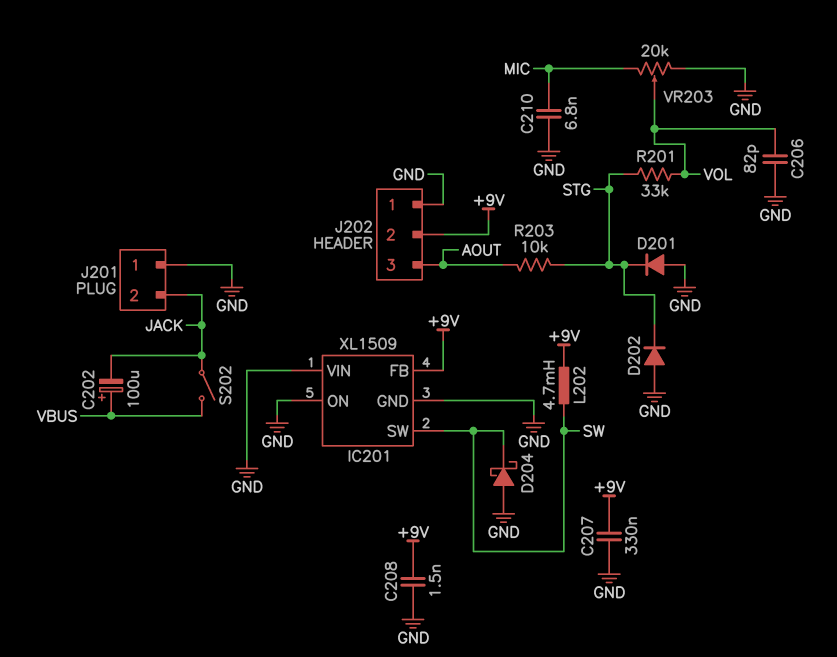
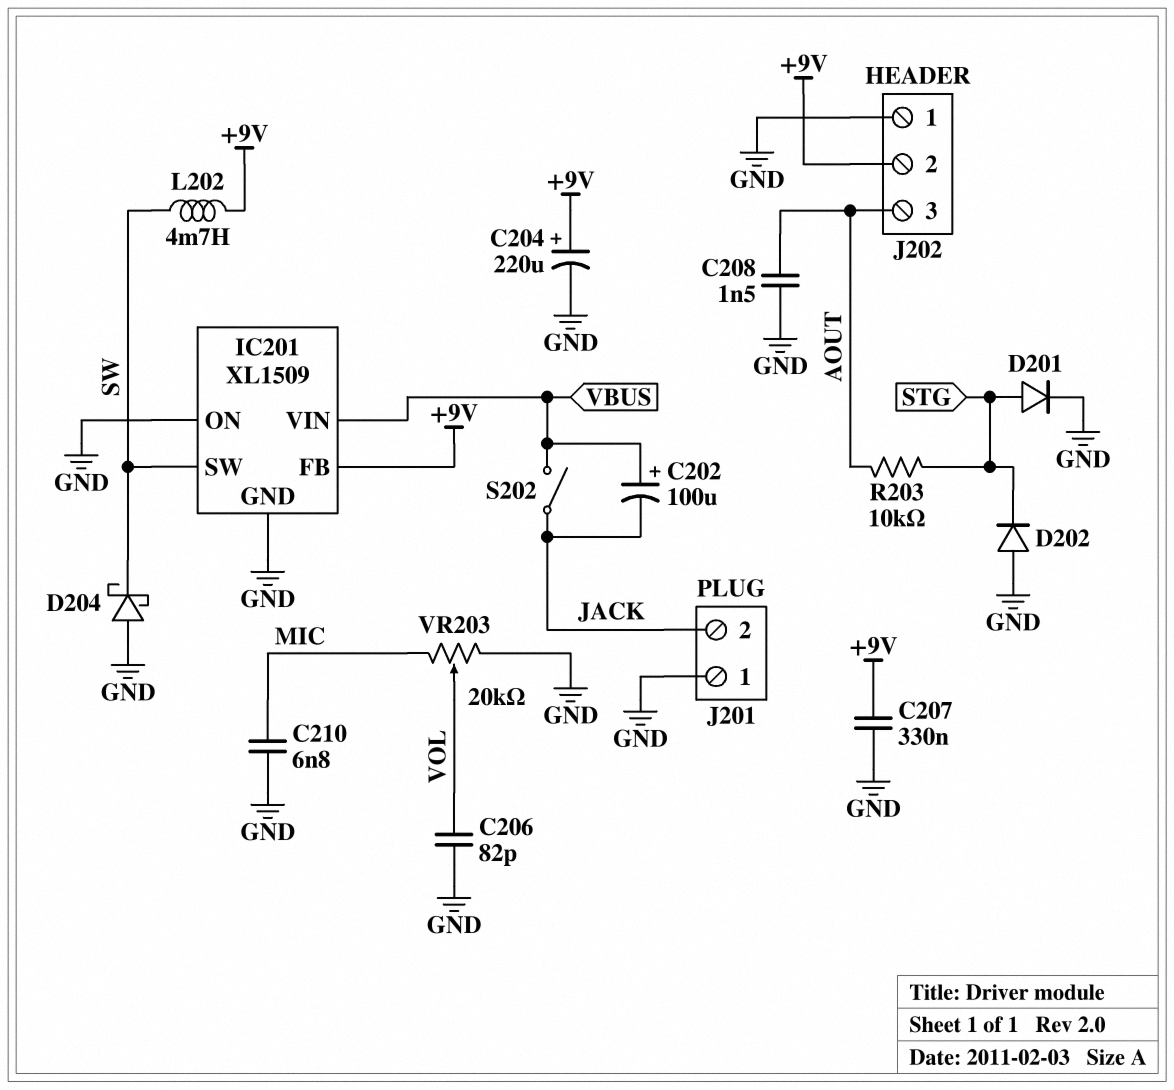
C204: none -> 220uF (plus +9V, minus GND)
C208: 1.5nF (+9V, GND) -> 1.5nF (AOUT, GND)
D201: diode (A GND, K STG) -> diode (A STG, K GND)
IC201 pin VIN: GND -> VBUS
R201: 33k (STG, VOL) -> none

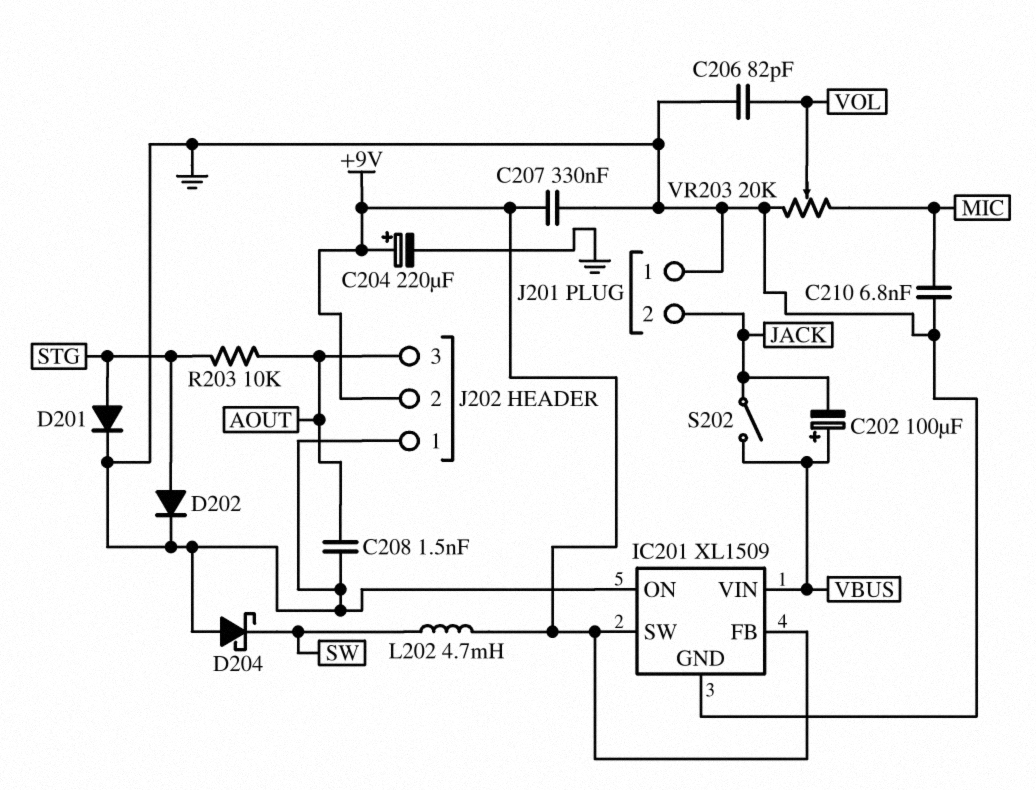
D202: diode (A GND, K STG) -> diode (A STG, K GND)
IC201 pin SW: SW -> +9V

